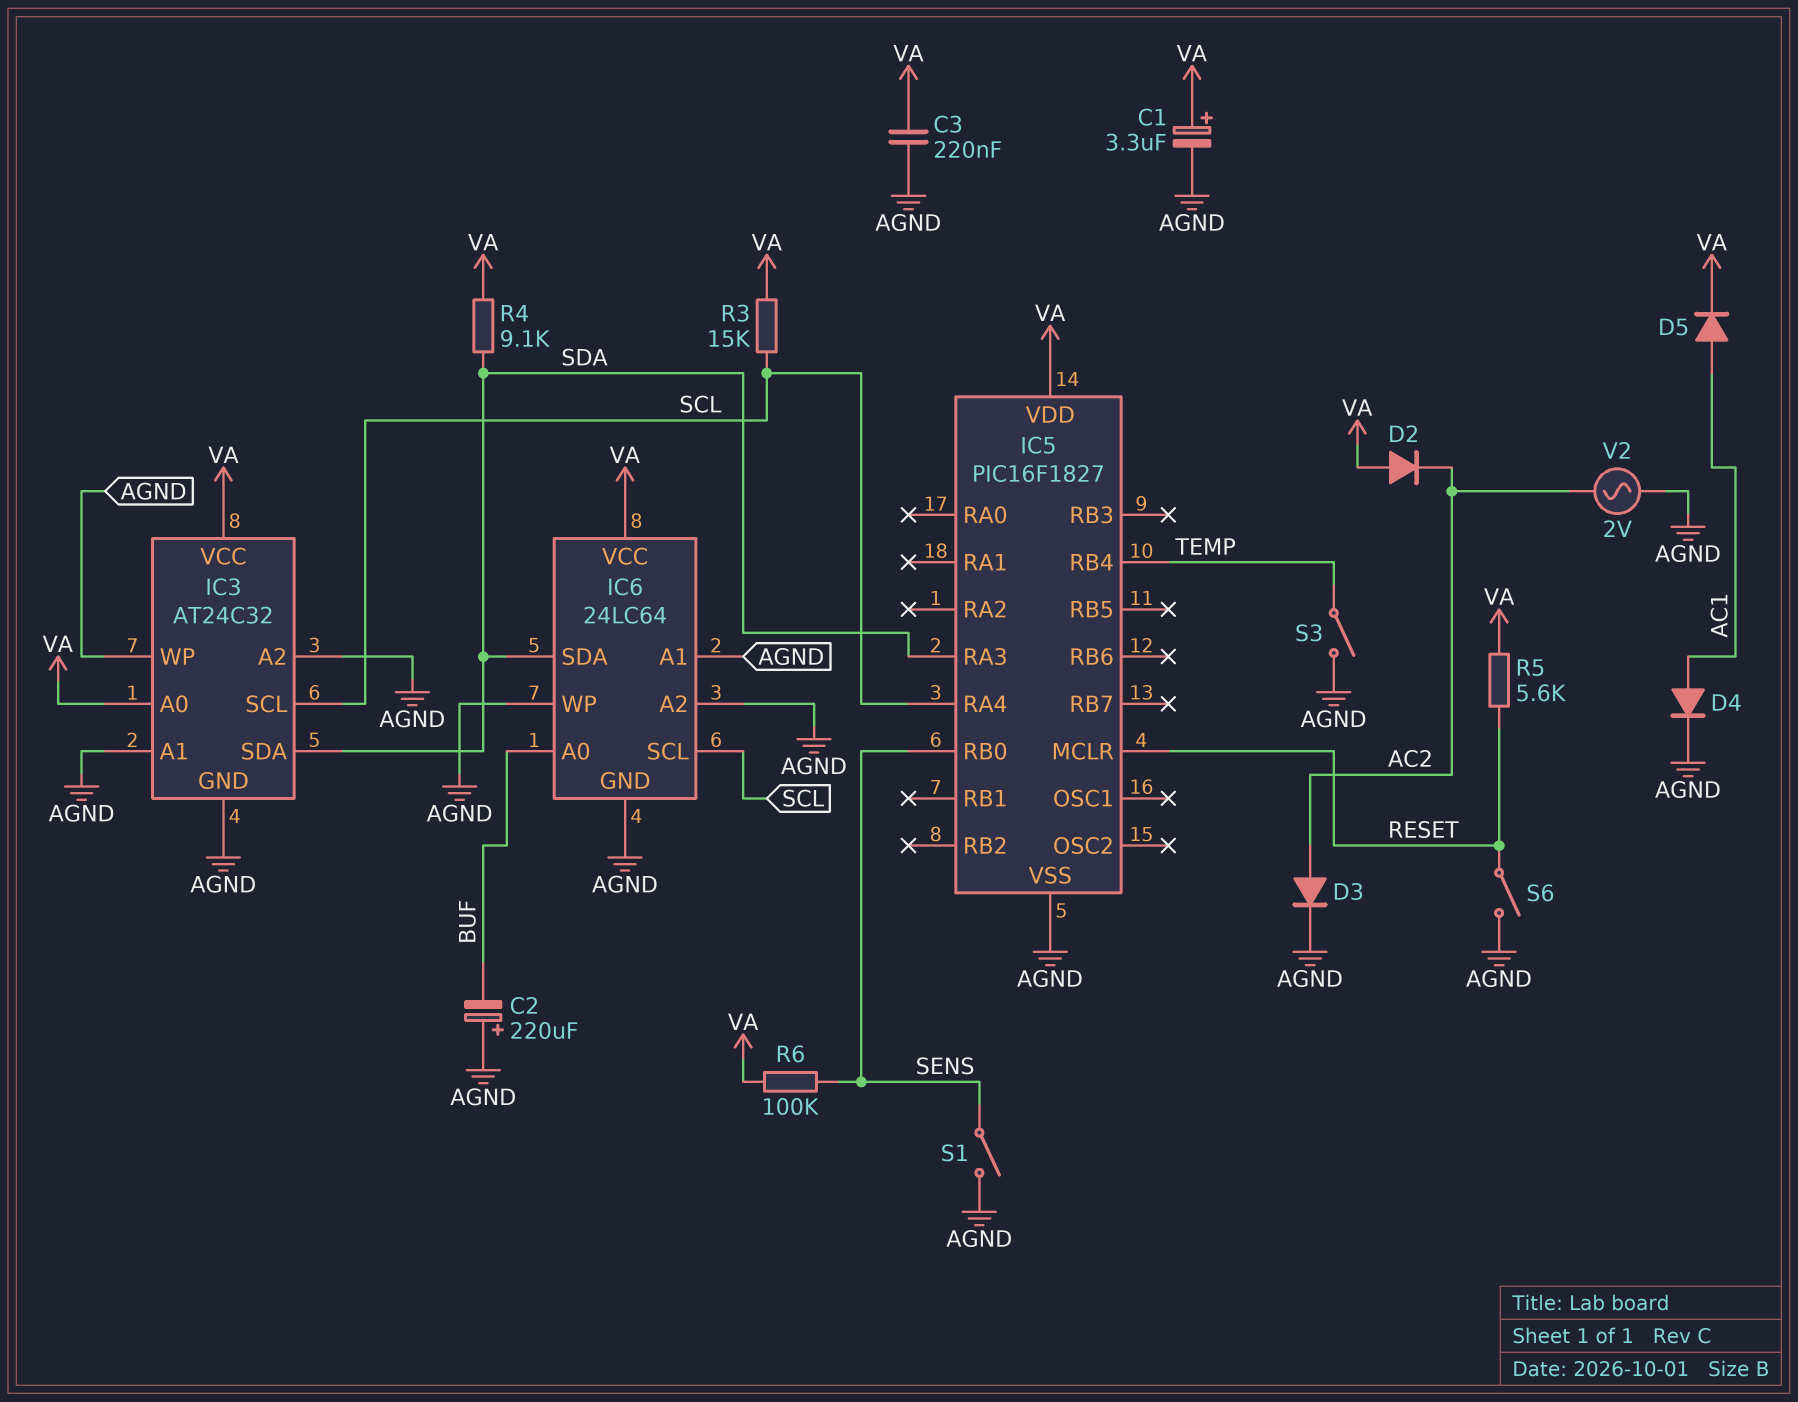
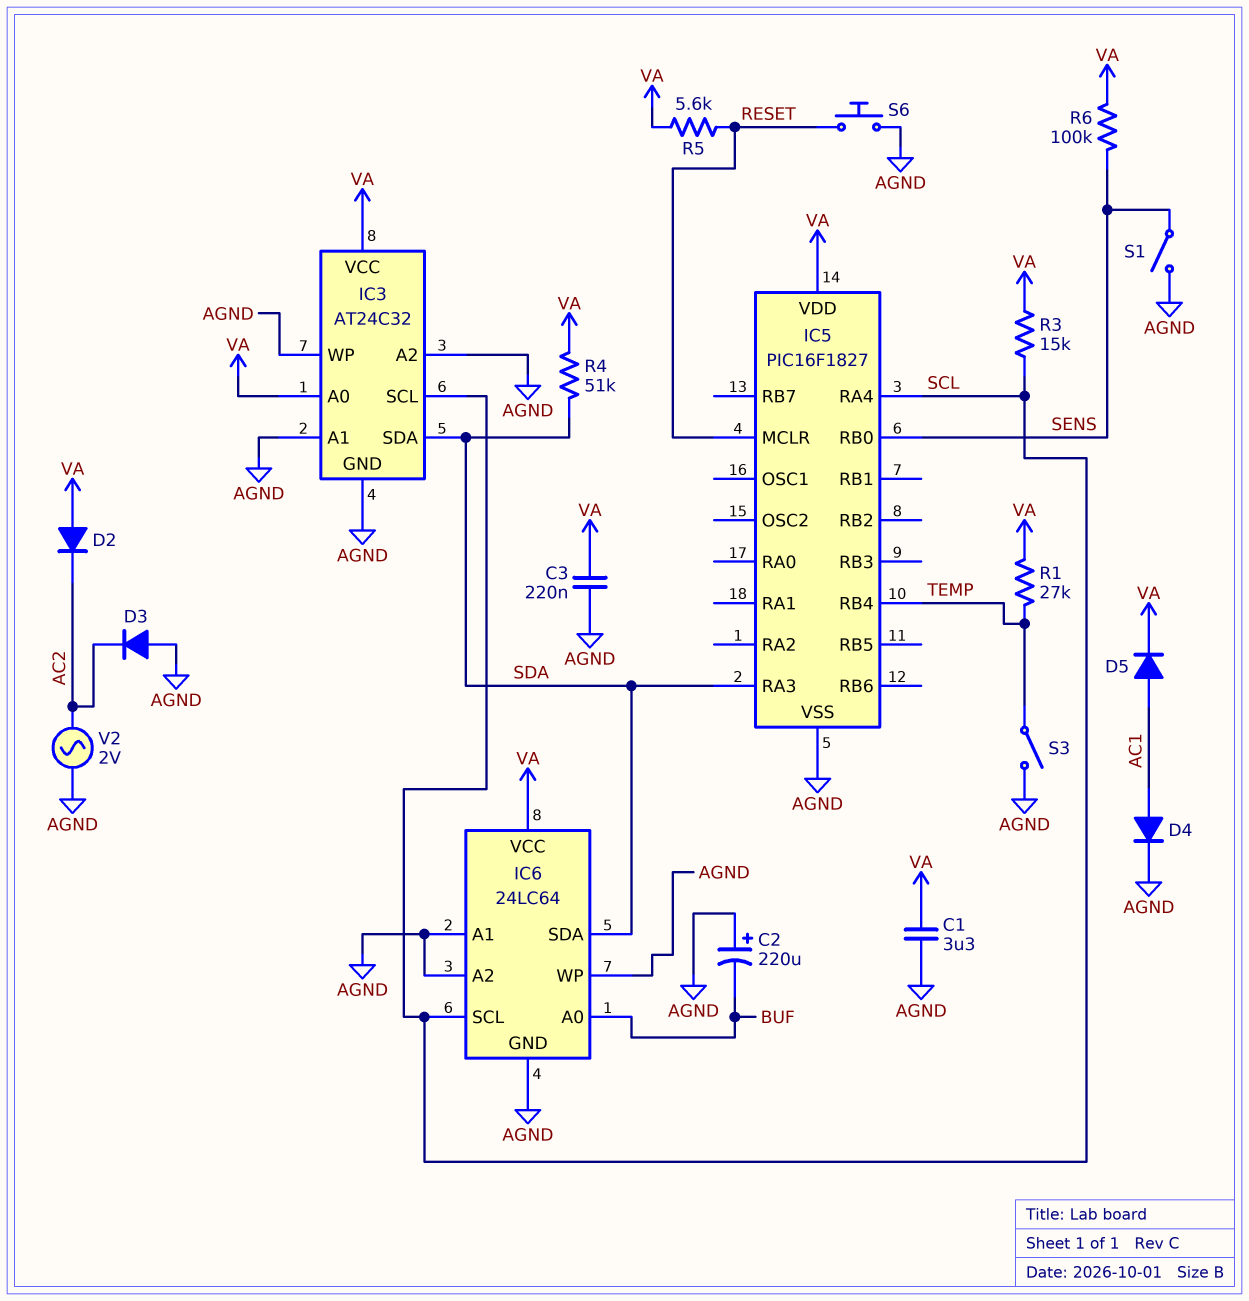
C1: 3.3uF (plus VA, minus AGND) -> 3.3uF (AGND, VA)
D3: diode (A AC2, K AGND) -> diode (A AGND, K AC2)
R1: none -> 27k (TEMP, VA)
R4: 9.1k (SDA, VA) -> 51k (SDA, VA)
S6: switch (AGND, RESET) -> button (AGND, RESET)

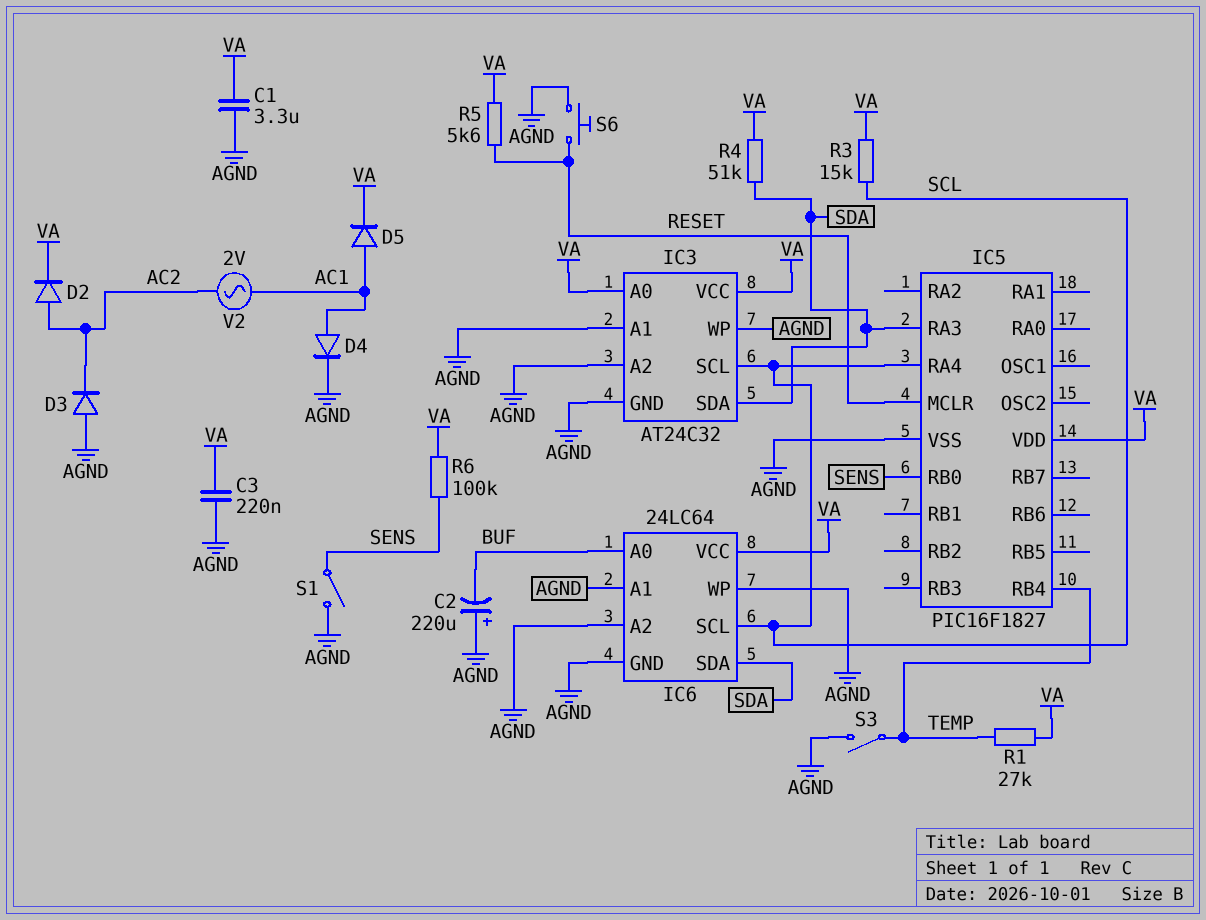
D2: diode (A VA, K AC2) -> diode (A AC2, K VA)
V2: AC 2V (AC2, AGND) -> AC 2V (AC1, AC2)

